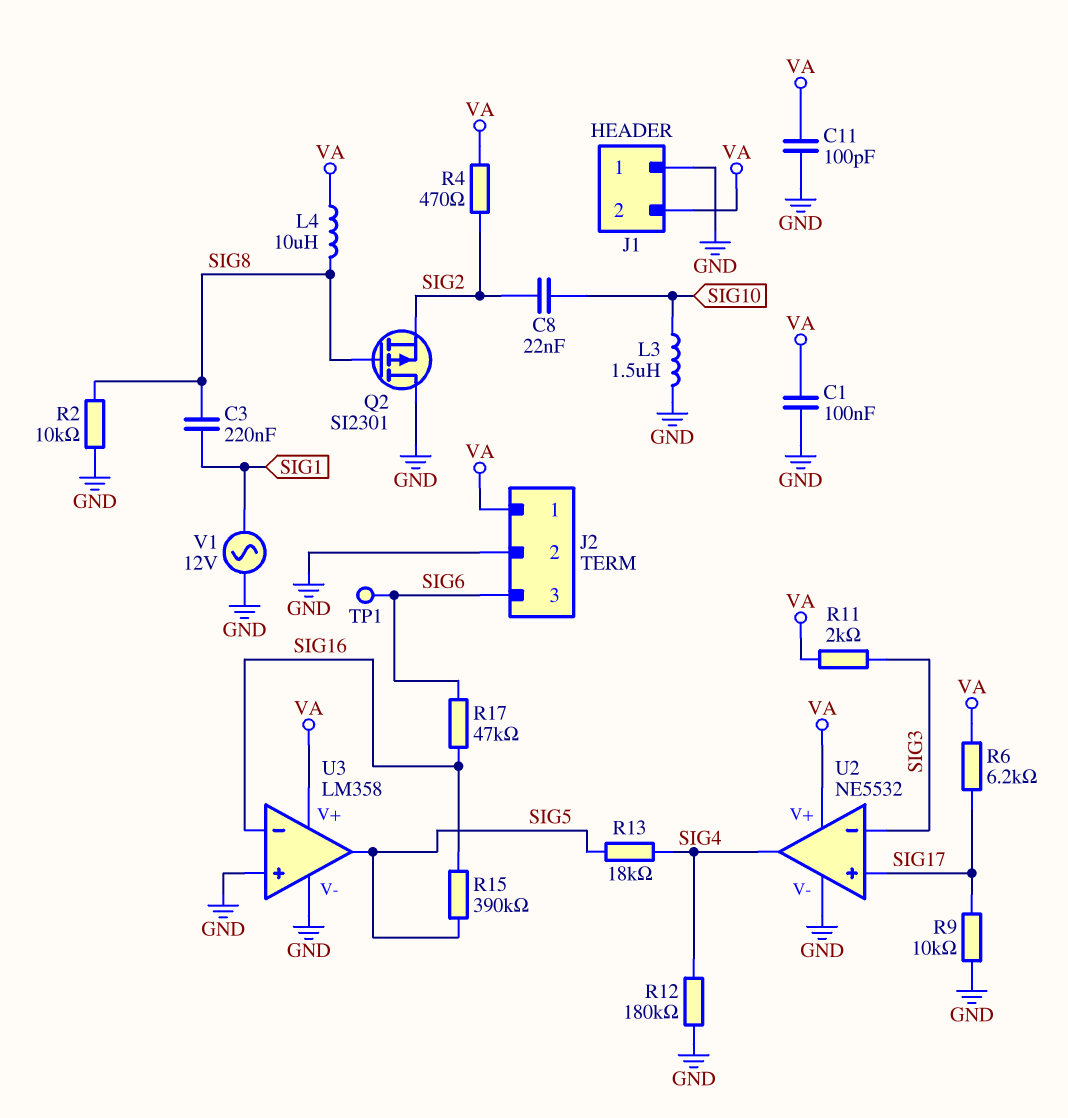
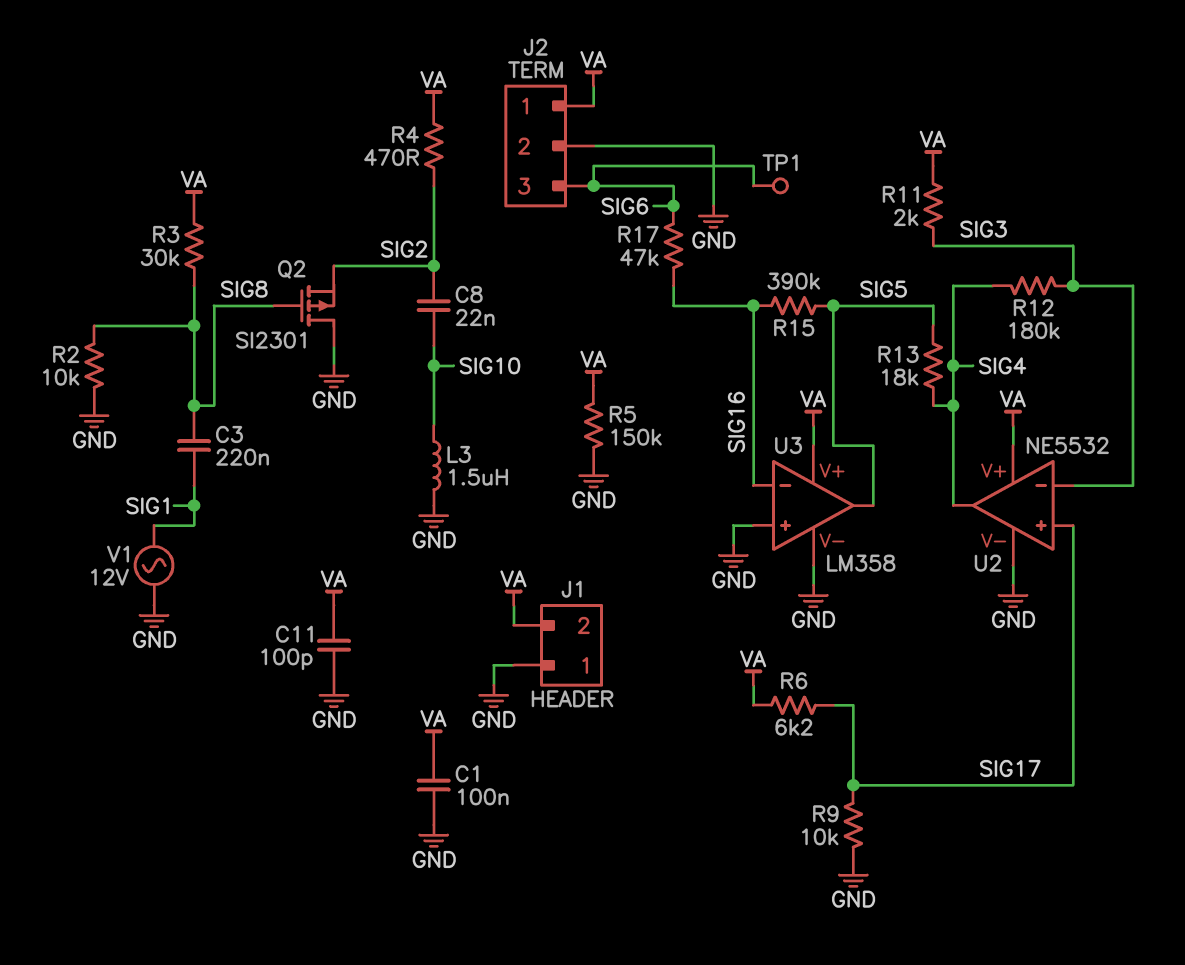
L4: 10uH (SIG8, VA) -> none
R3: none -> 30k (SIG8, VA)
R5: none -> 150k (GND, VA)
R12: 180k (GND, SIG4) -> 180k (SIG3, SIG4)

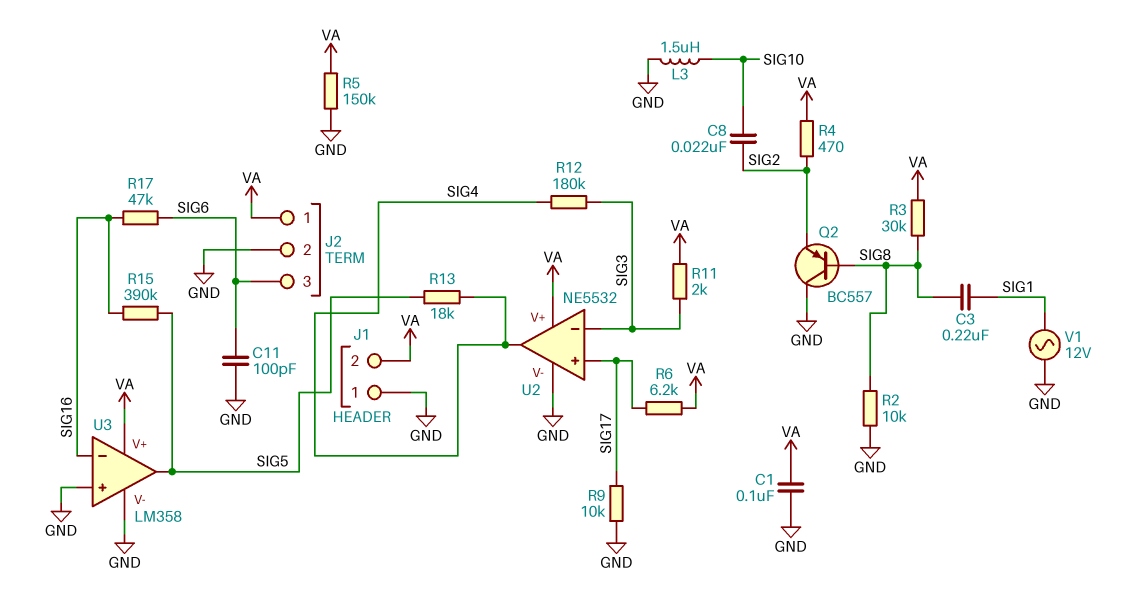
C11: 100pF (GND, VA) -> 100pF (GND, SIG6)
Q2: PMOS SI2301 (G SIG8, D GND, S SIG2) -> PNP BC557 (B SIG8, C GND, E SIG2)
TP1: test point (SIG6) -> none

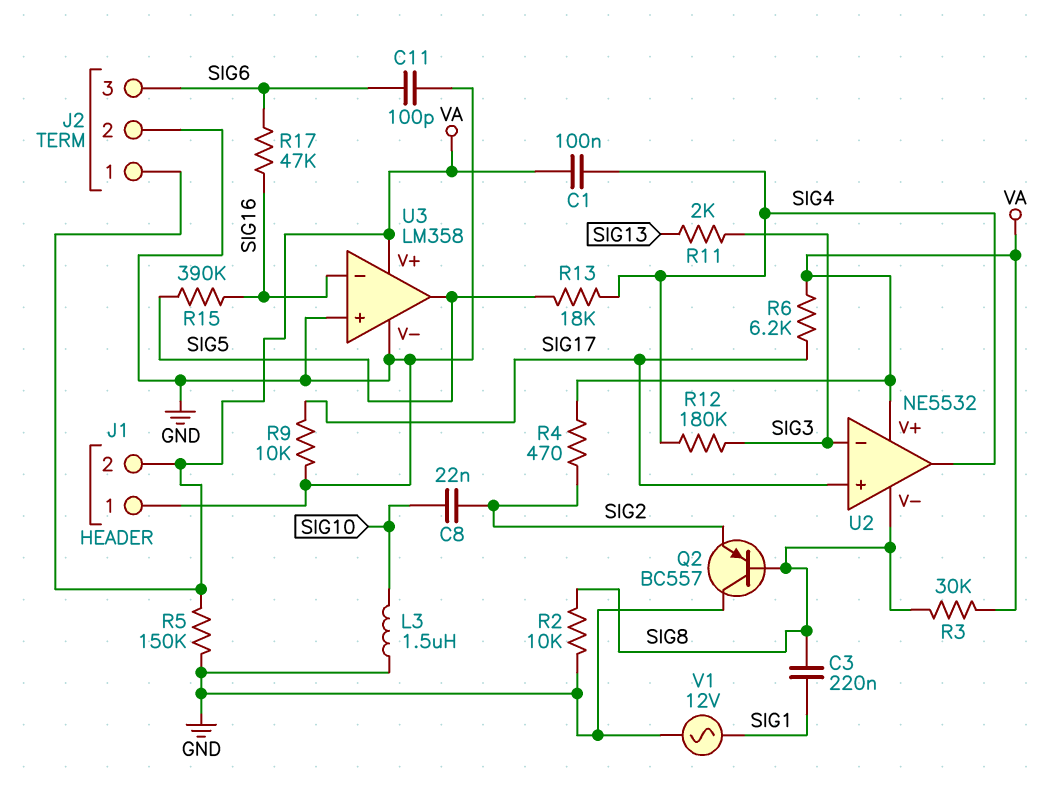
C1: 100nF (GND, VA) -> 100nF (SIG4, VA)
R11: 2k (SIG3, VA) -> 2k (SIG3, SIG13)
U2 pin V-: GND -> SIG8

